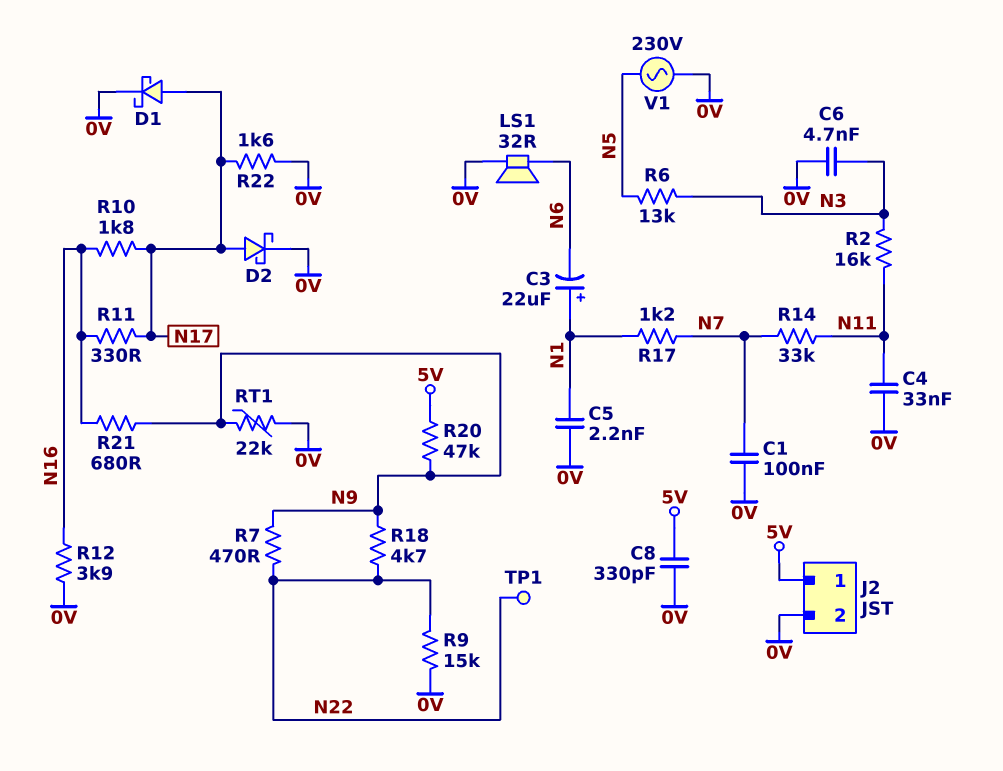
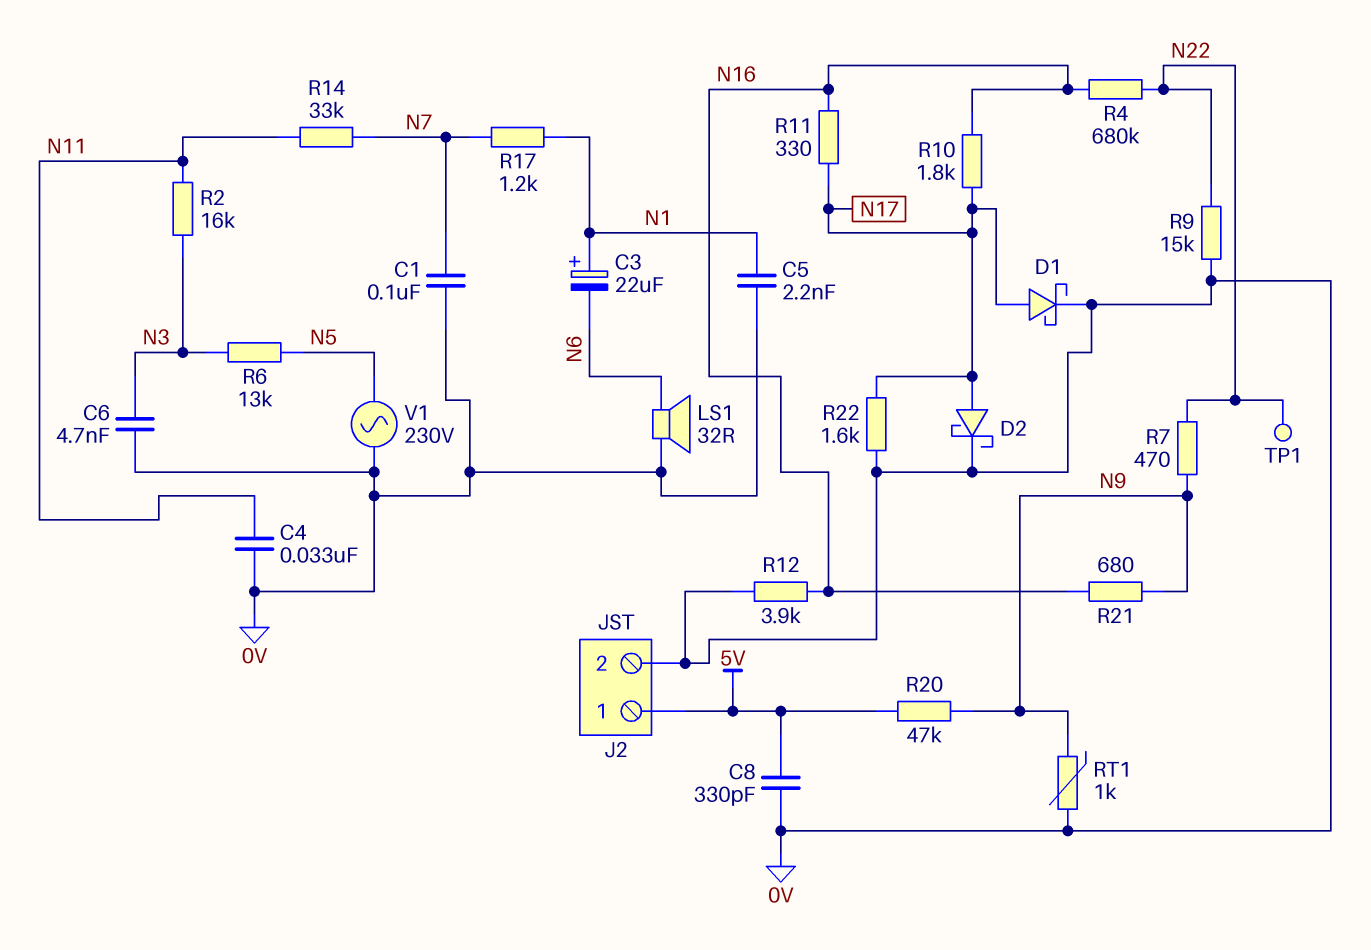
R4: none -> 680k (N16, N22)
R18: 4.7k (N9, N22) -> none
RT1: 22k (0V, N9) -> 1k (0V, N9)

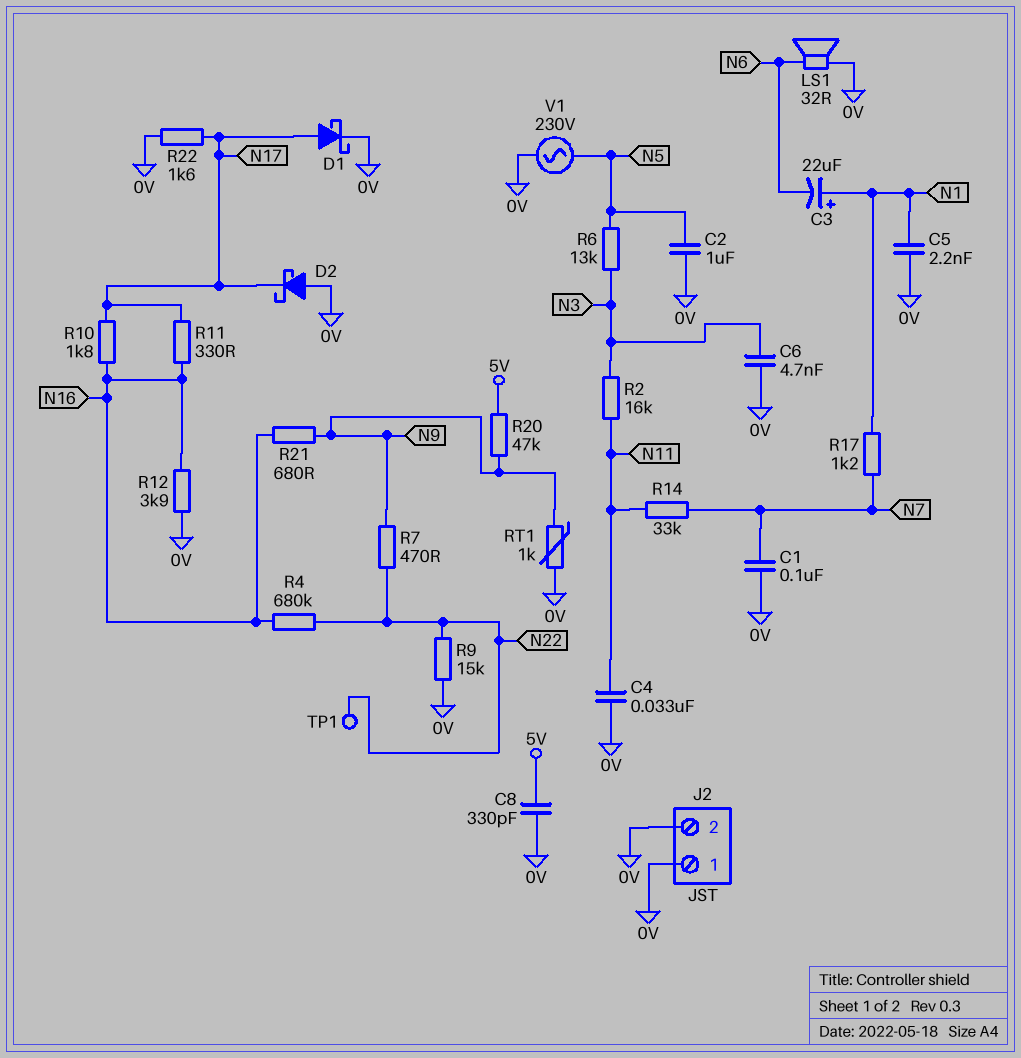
C2: none -> 1uF (0V, N5)
D2: schottky (A N17, K 0V) -> schottky (A 0V, K N17)
J2 pin 1: 5V -> 0V

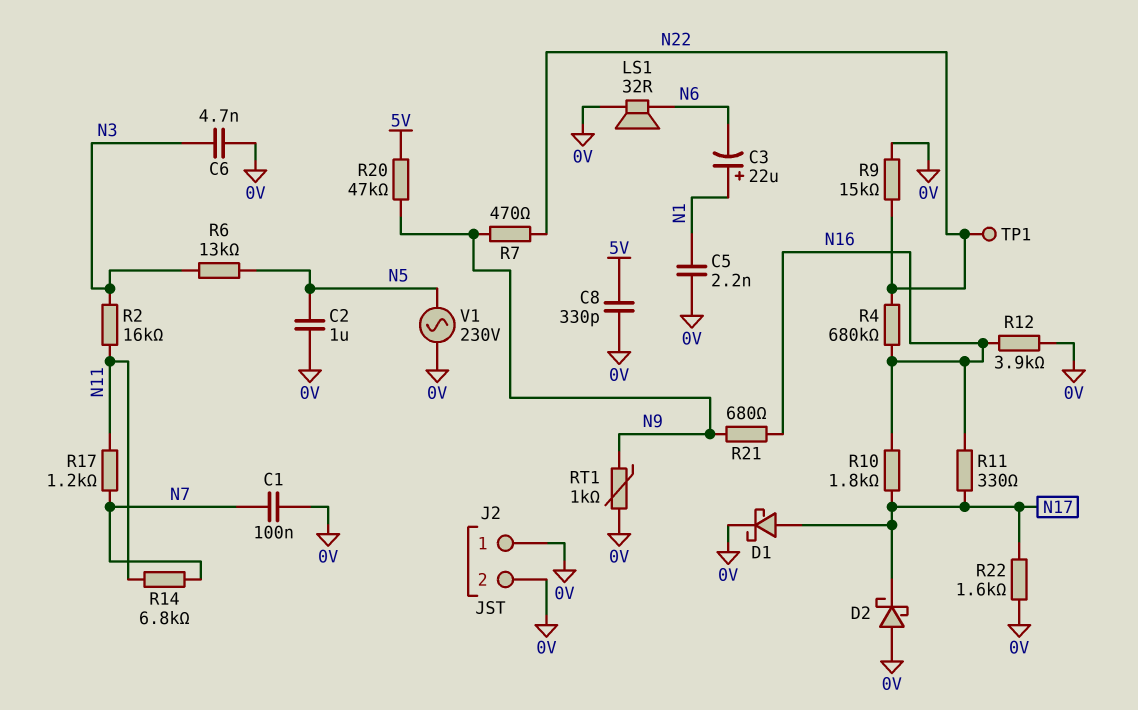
C4: 33nF (0V, N11) -> none
R14: 33k (N7, N11) -> 6.8k (N7, N11)
R17: 1.2k (N1, N7) -> 1.2k (N7, N11)

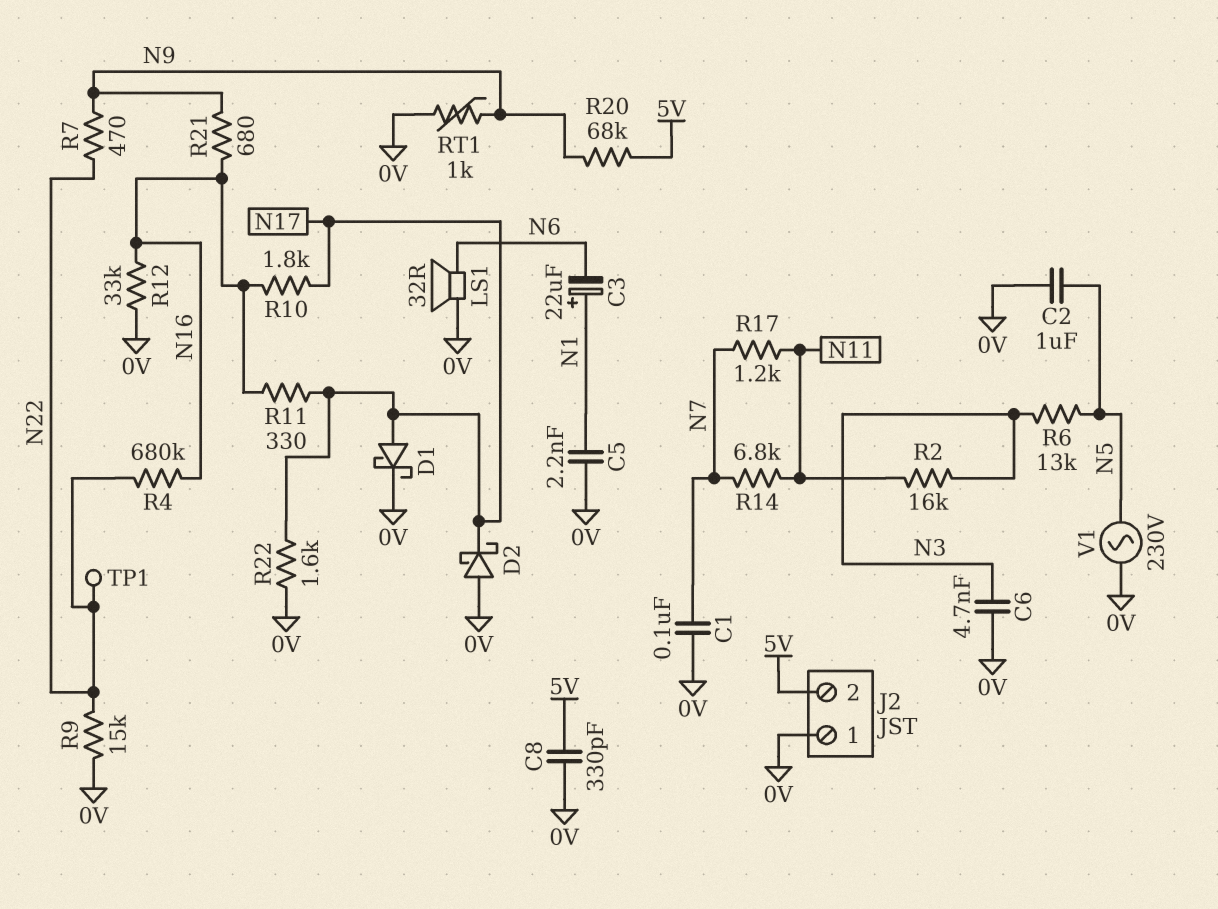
J2 pin 2: 0V -> 5V
R12: 3.9k (0V, N16) -> 33k (0V, N16)
R20: 47k (5V, N9) -> 68k (5V, N9)

